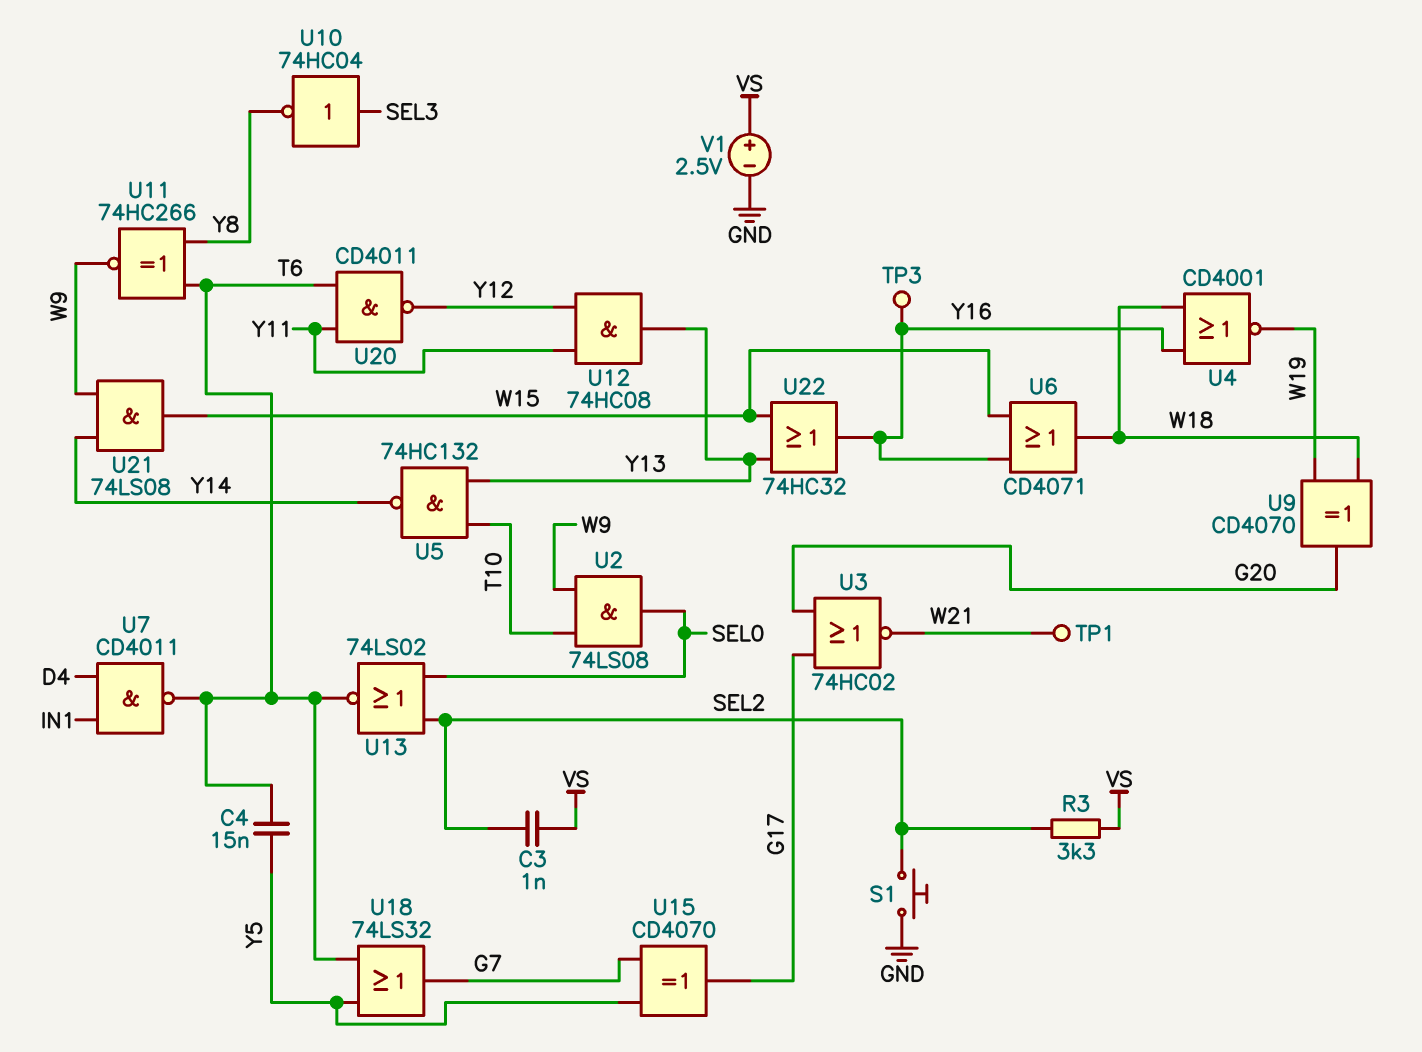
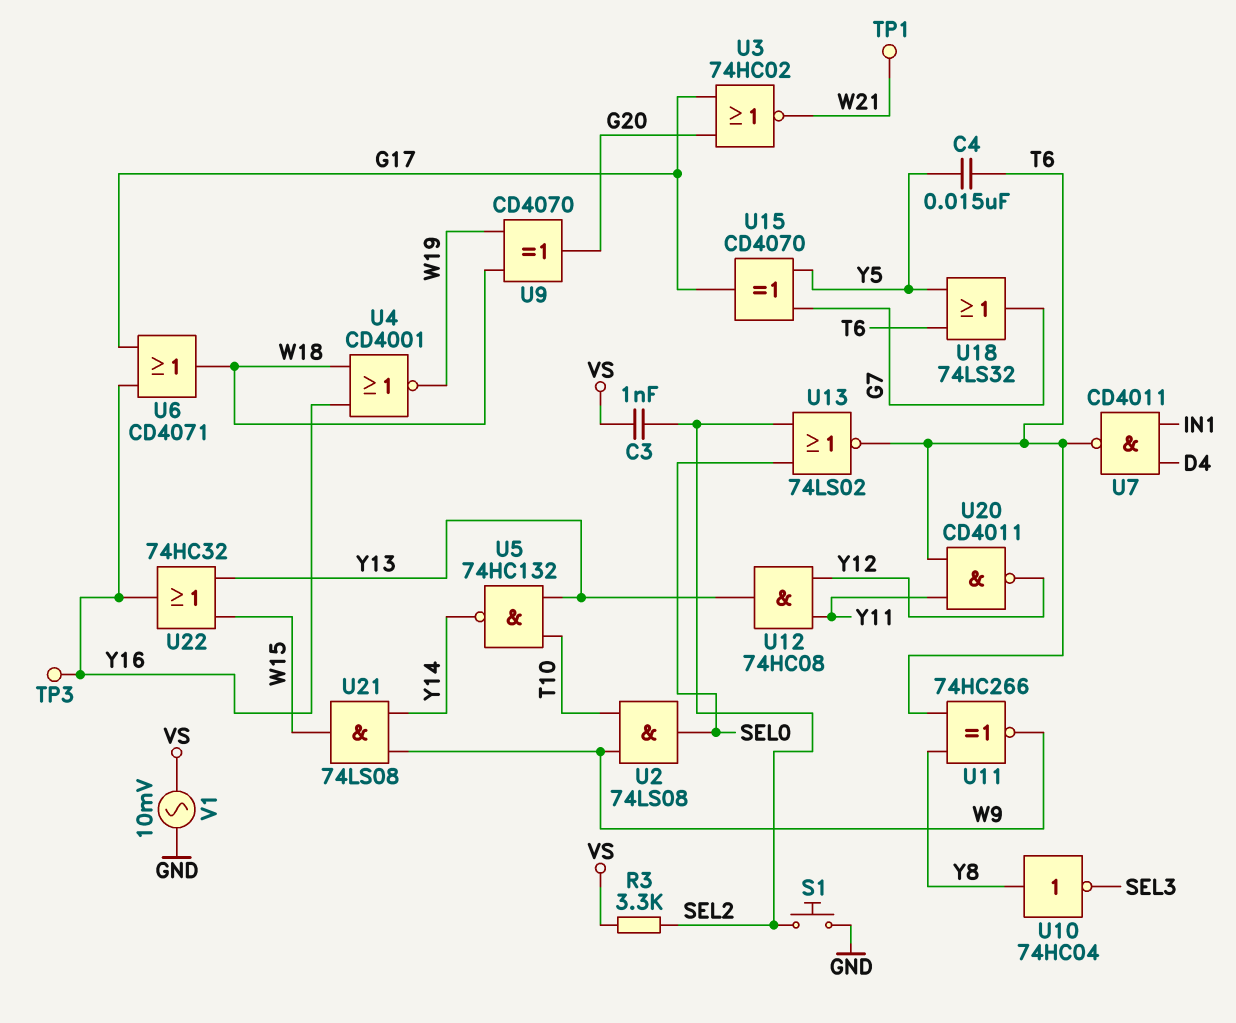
U6: OR CD4071 (in W15, in Y16, out W18) -> OR CD4071 (in G17, in Y16, out W18)
U10: NOT 74HC04 (in SEL3, out Y8) -> NOT 74HC04 (in Y8, out SEL3)
V1: 2.5V (plus VS, minus GND) -> AC 10mV (GND, VS)

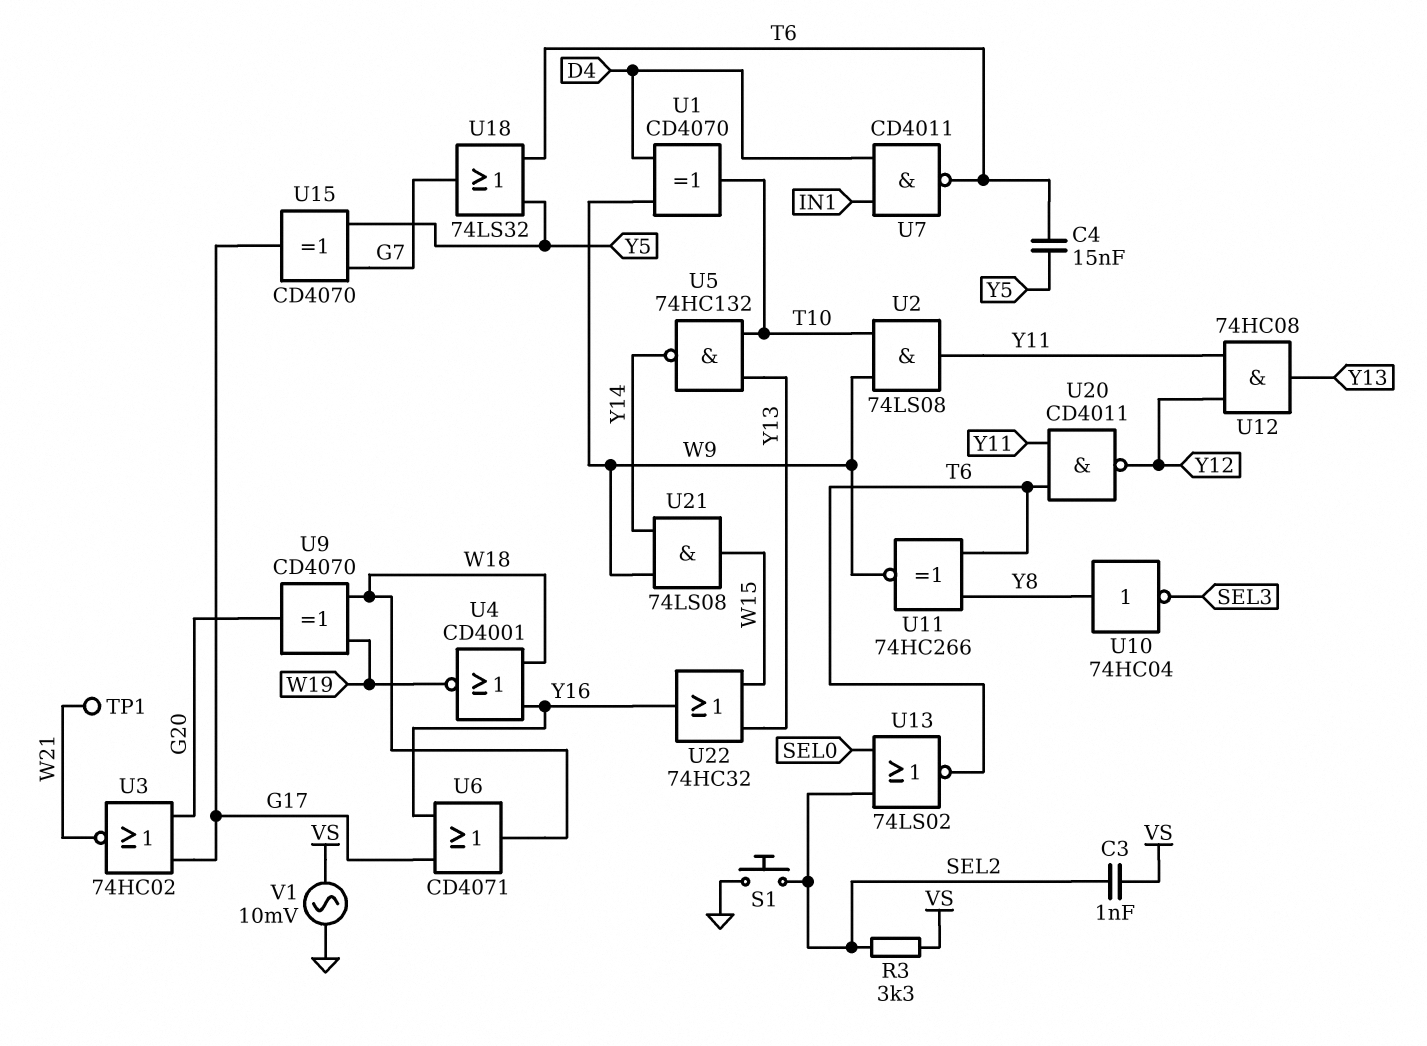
TP3: test point (Y16) -> none
U1: none -> XOR CD4070 (in D4, in W9, out T10)
U2: AND 74LS08 (in T10, in W9, out SEL0) -> AND 74LS08 (in T10, in W9, out Y11)

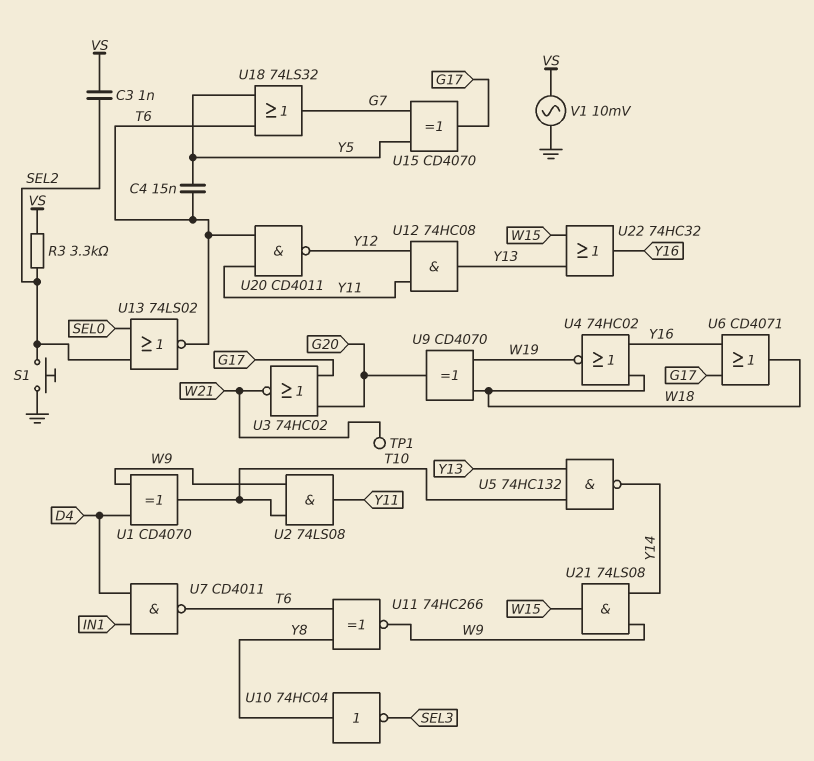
U4: NOR CD4001 (in W18, in Y16, out W19) -> NOR 74HC02 (in W18, in Y16, out W19)

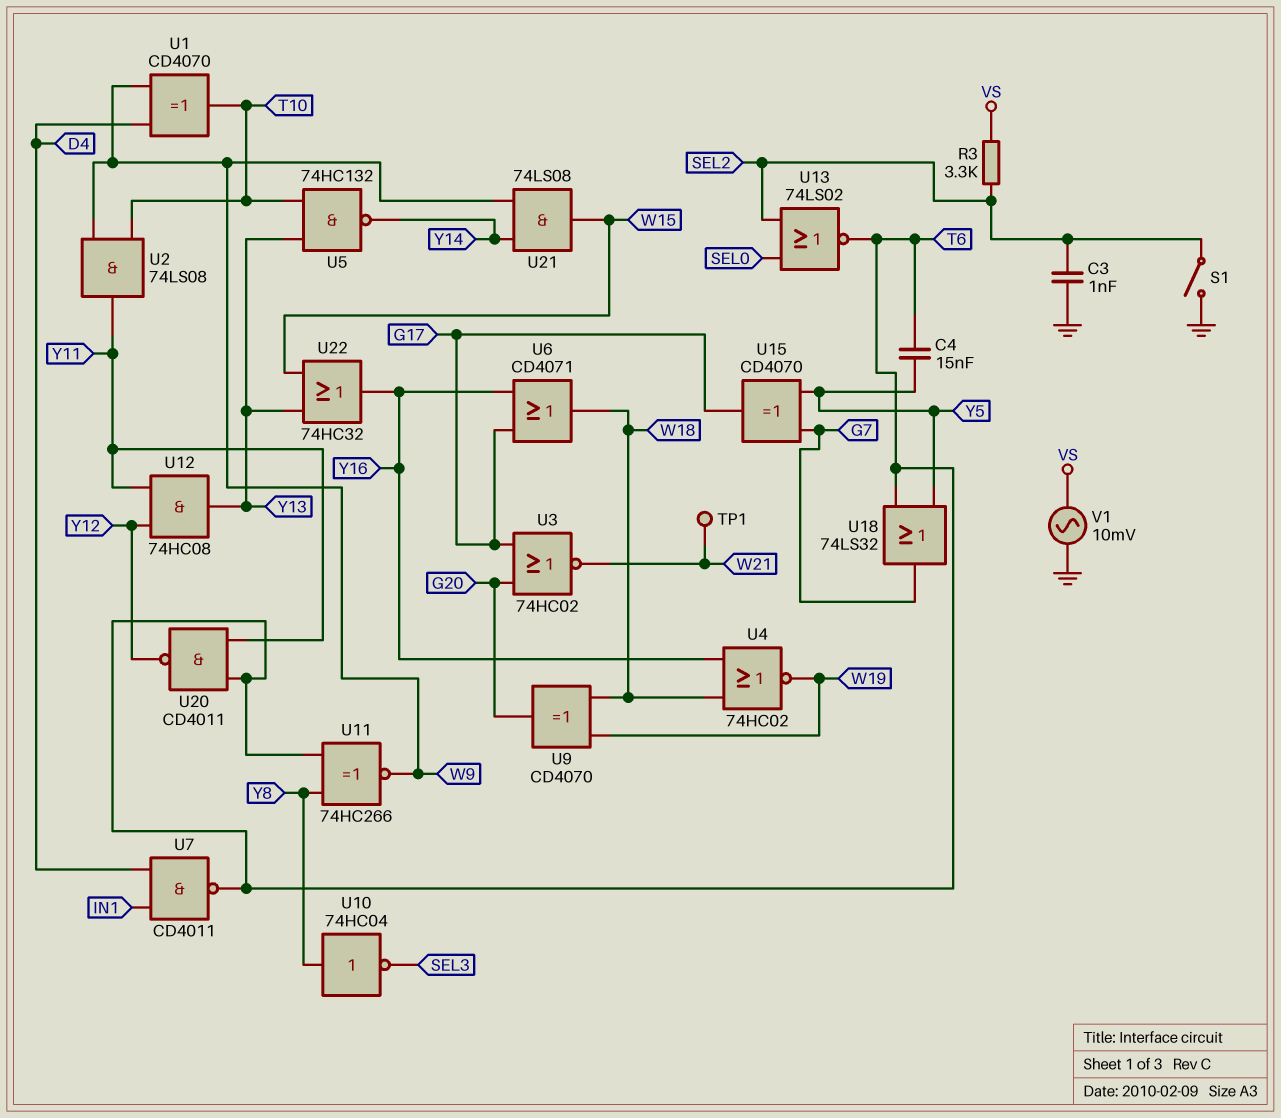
C3: 1nF (SEL2, VS) -> 1nF (GND, SEL2)
S1: button (GND, SEL2) -> switch (GND, SEL2)

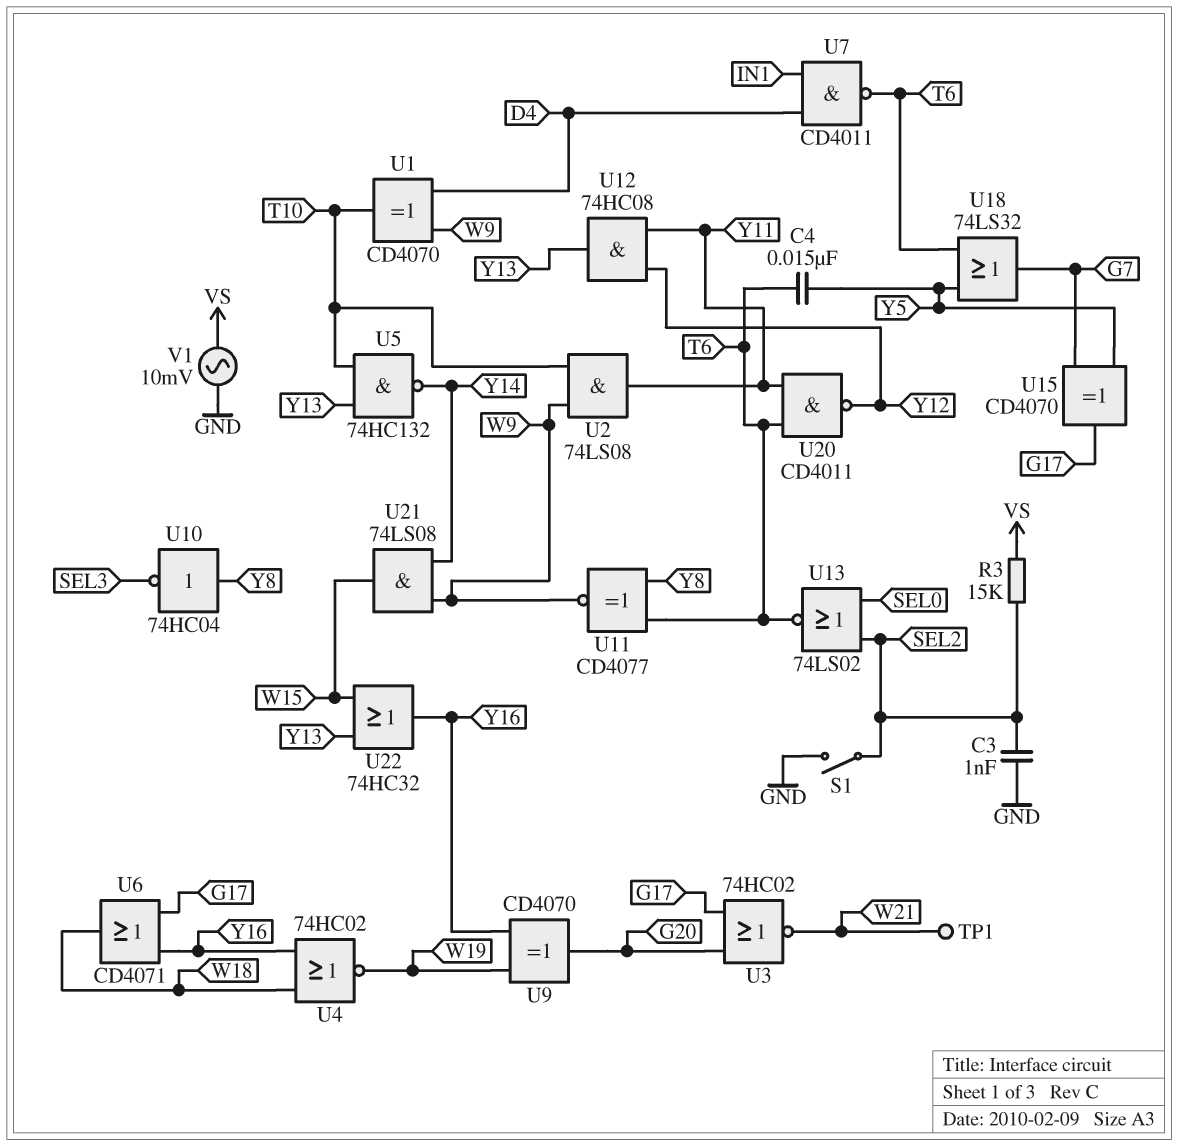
R3: 3.3k (SEL2, VS) -> 15k (SEL2, VS)
U9: XOR CD4070 (in W18, in W19, out G20) -> XOR CD4070 (in W19, in Y16, out G20)
U11: XNOR 74HC266 (in T6, in Y8, out W9) -> XNOR CD4077 (in T6, in Y8, out W9)

